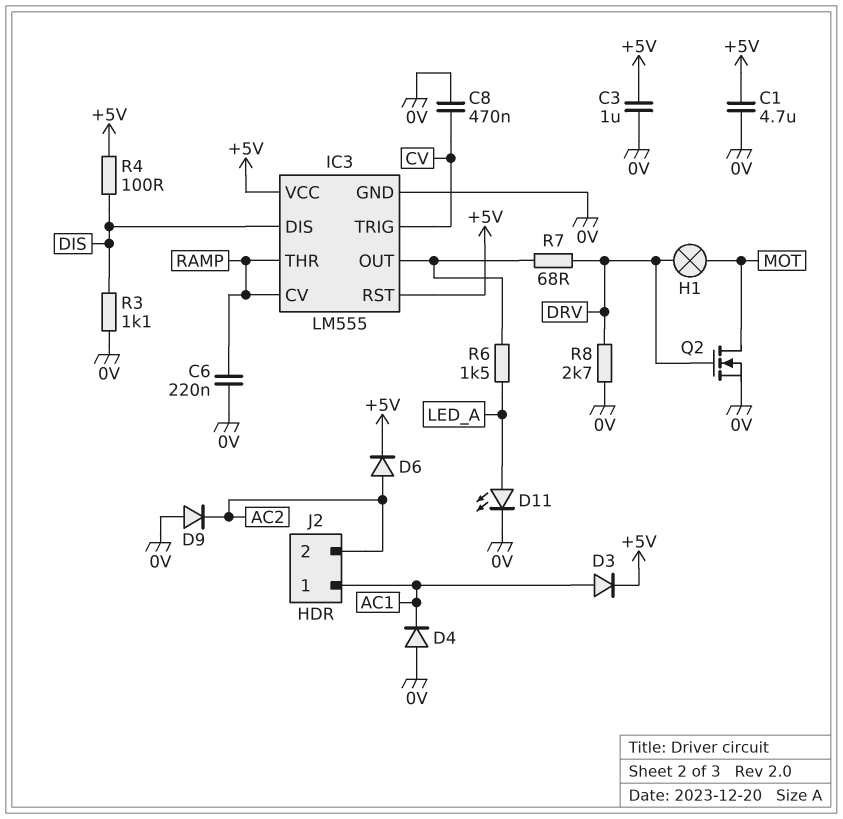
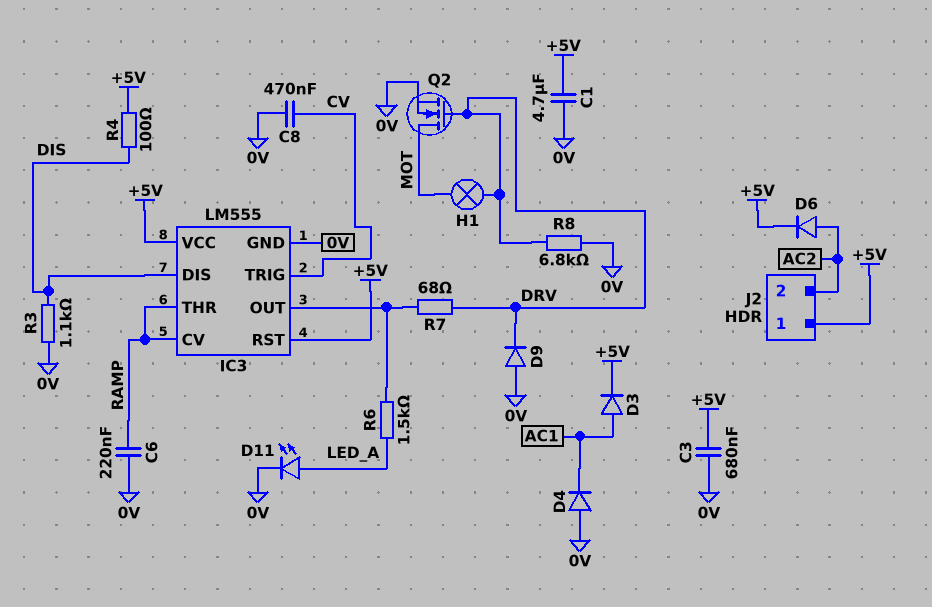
C3: 1uF (+5V, 0V) -> 680nF (+5V, 0V)
D9: diode (A 0V, K AC2) -> diode (A 0V, K DRV)
J2 pin 1: AC1 -> +5V
R8: 2.7k (0V, DRV) -> 6.8k (0V, DRV)

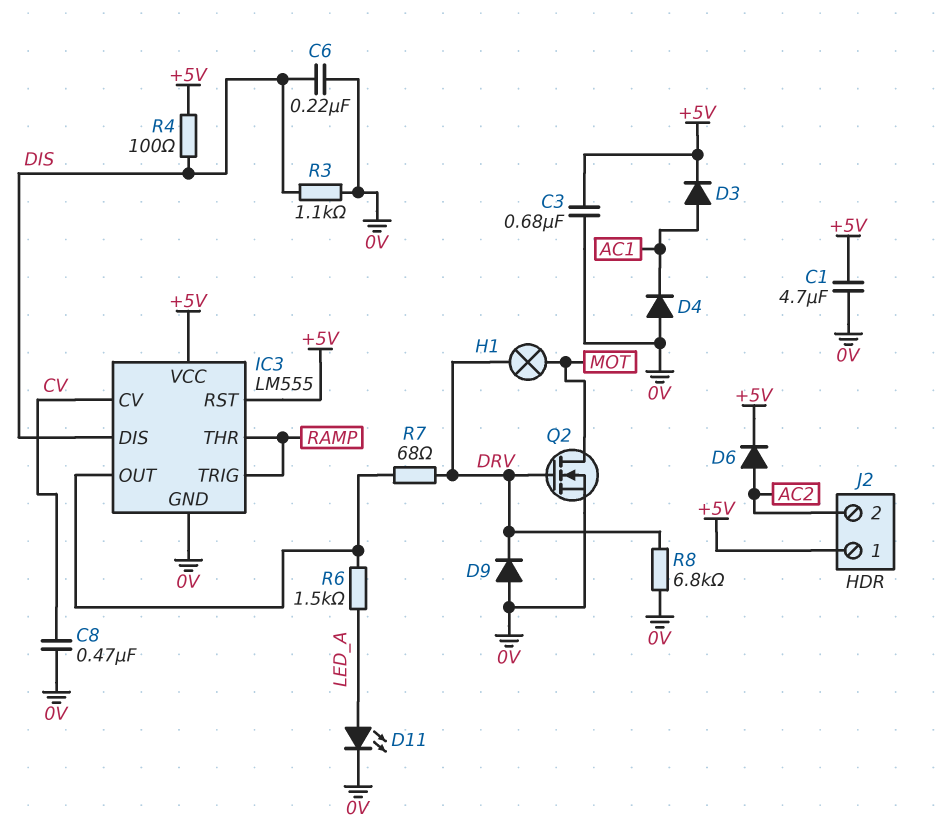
C6: 220nF (0V, RAMP) -> 220nF (0V, DIS)
IC3 pin CV: RAMP -> CV
IC3 pin TRIG: CV -> RAMP

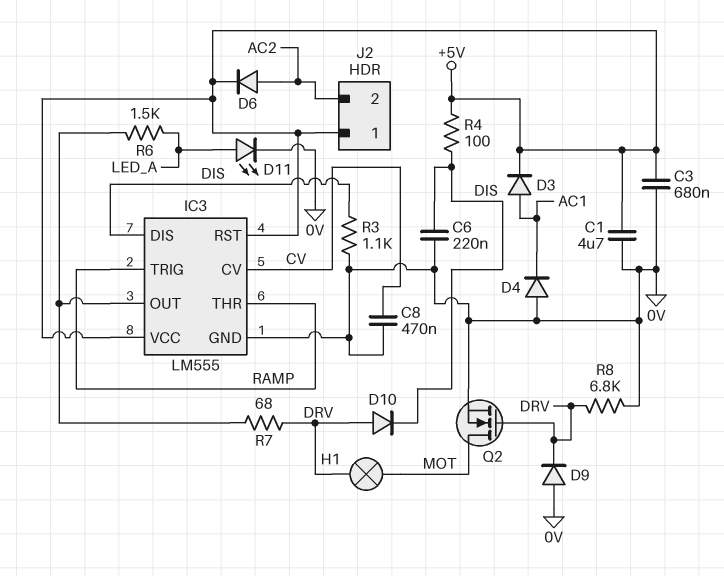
D10: none -> diode (A DRV, K DIS)

